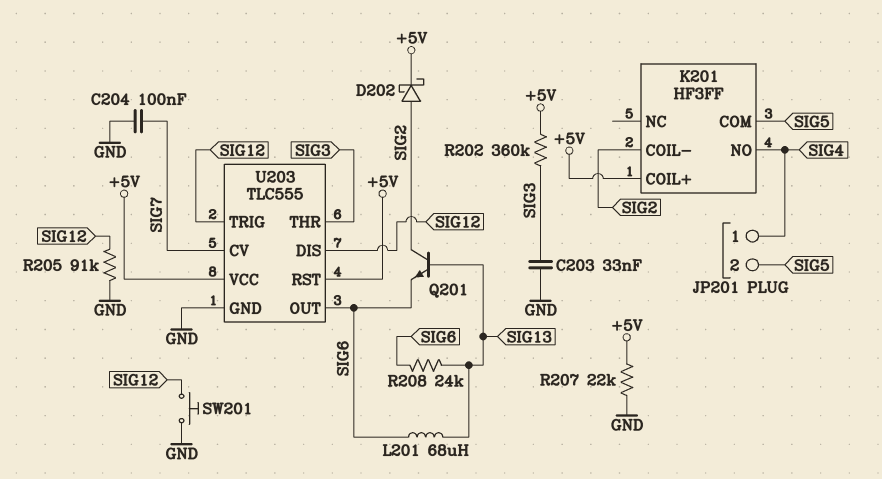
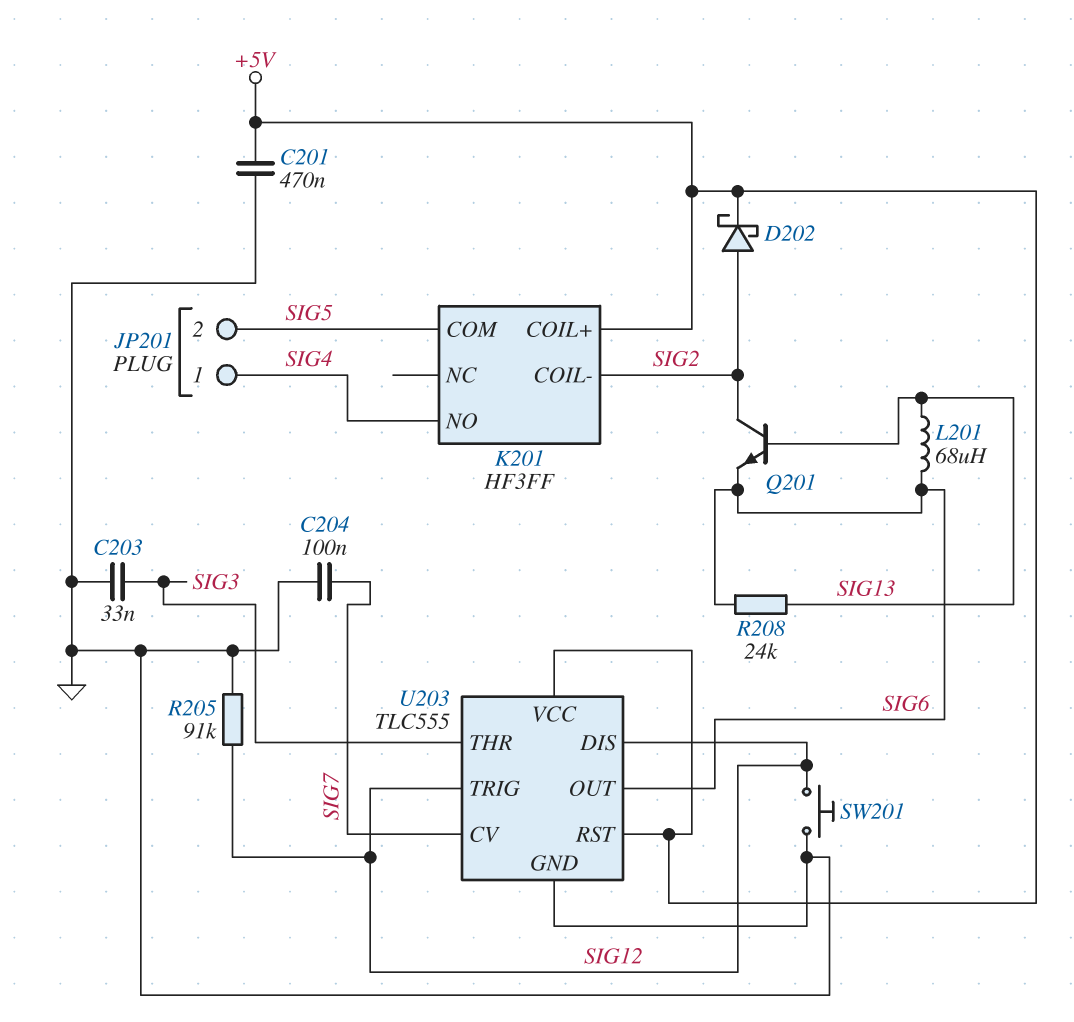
C201: none -> 470nF (+5V, GND)
R202: 360k (+5V, SIG3) -> none
R207: 22k (+5V, GND) -> none

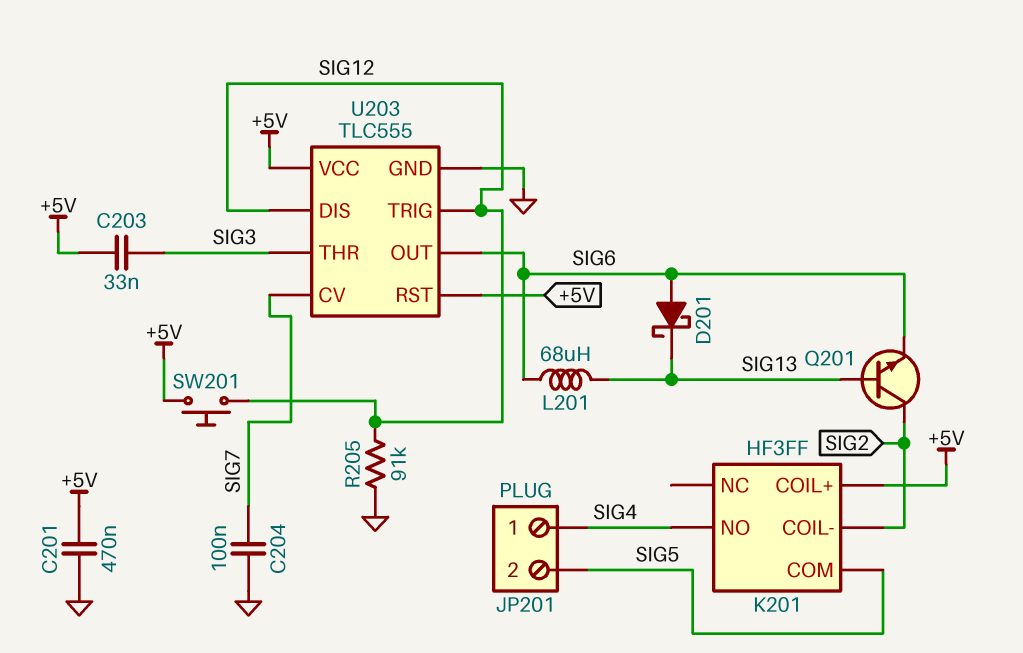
C203: 33nF (GND, SIG3) -> 33nF (+5V, SIG3)
D201: none -> schottky (A SIG6, K SIG13)
D202: schottky (A SIG2, K +5V) -> none
R208: 24k (SIG6, SIG13) -> none
SW201: button (GND, SIG12) -> button (+5V, SIG12)

